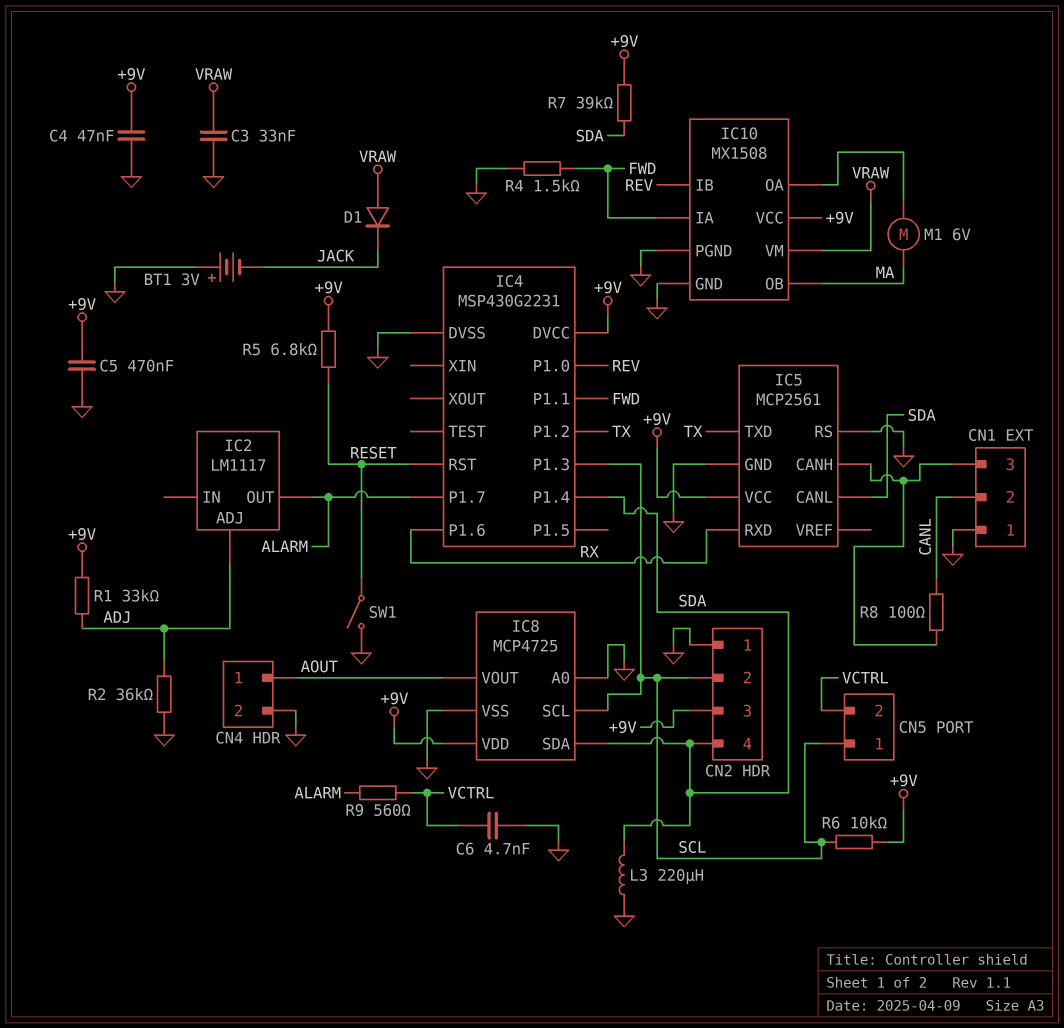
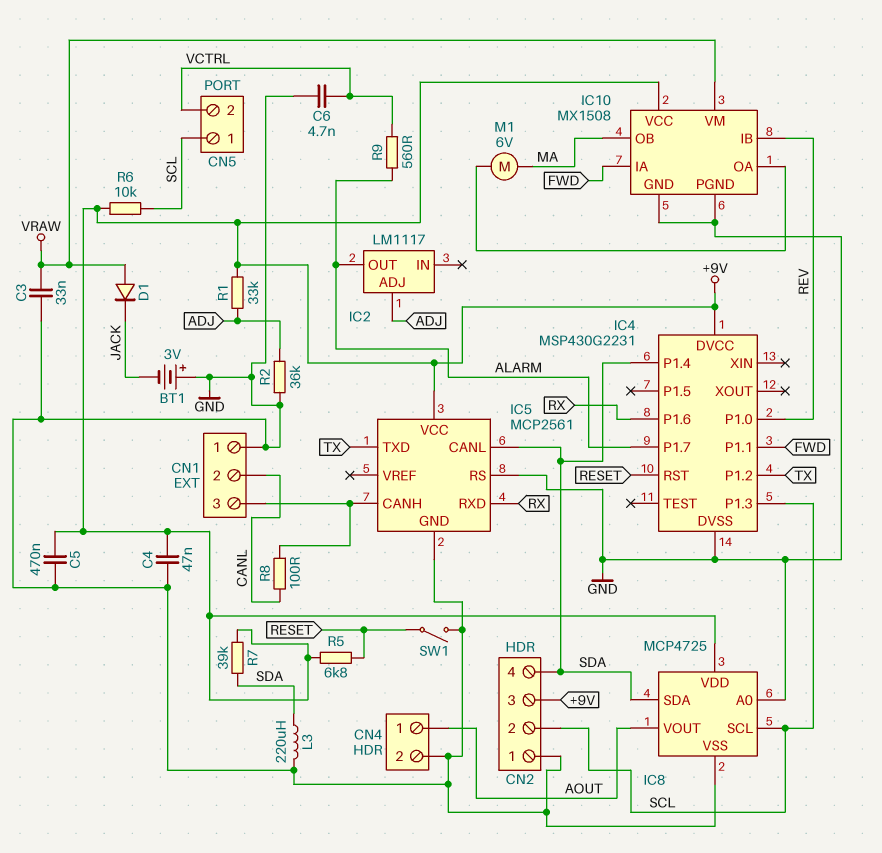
R4: 1.5k (FWD, GND) -> none

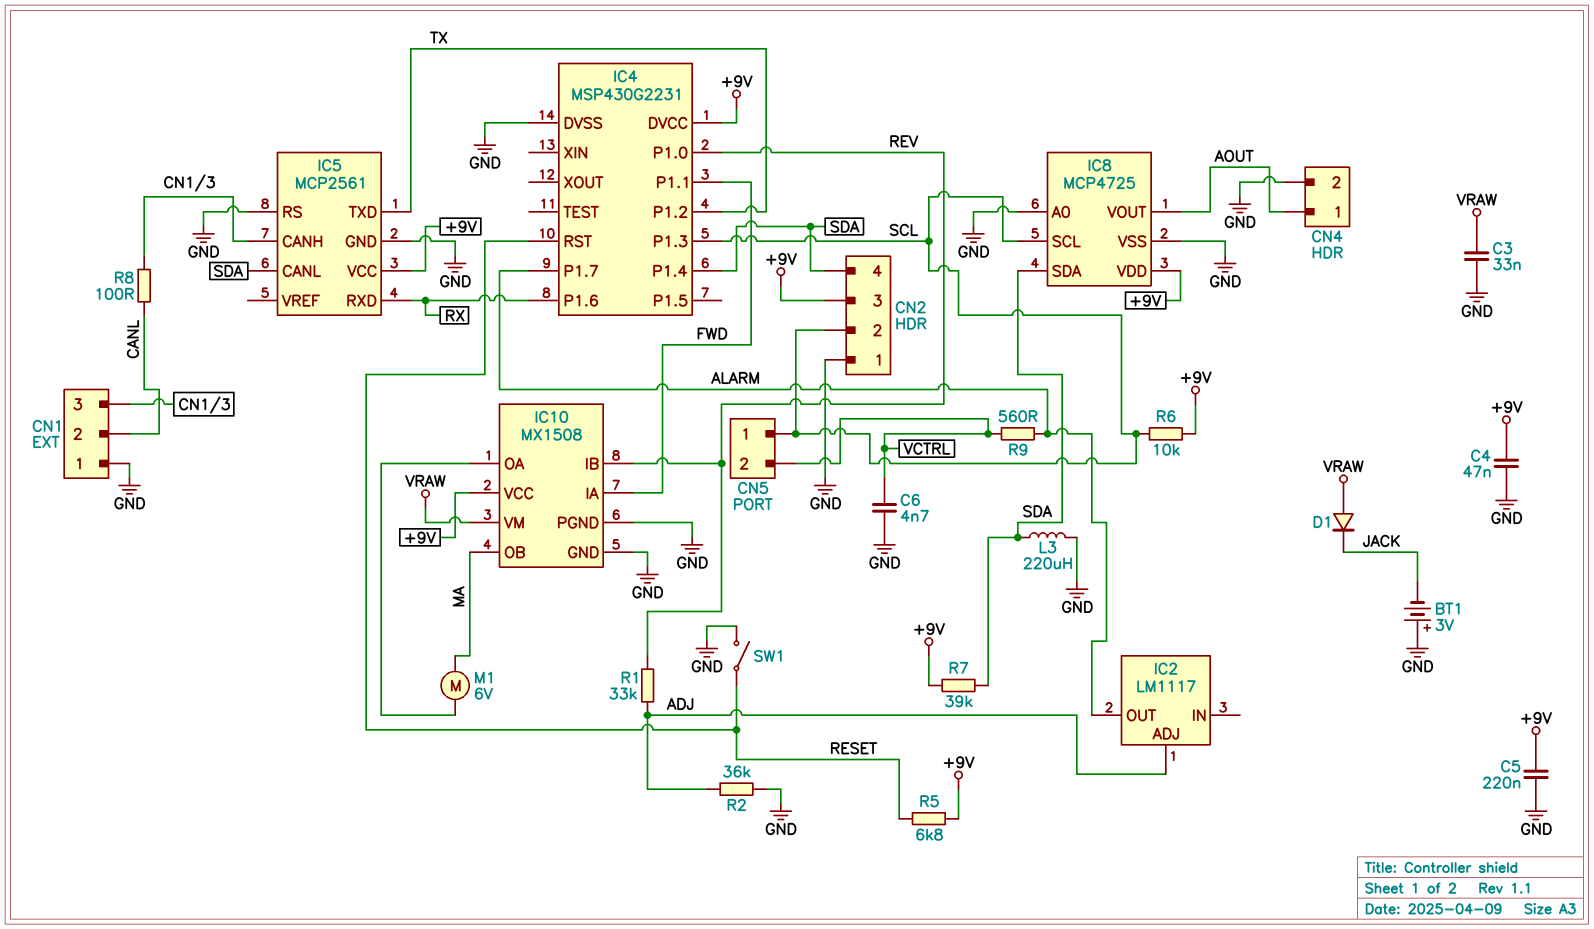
C5: 470nF (+9V, GND) -> 220nF (+9V, GND)
R1: 33k (+9V, ADJ) -> 33k (ADJ, REV)

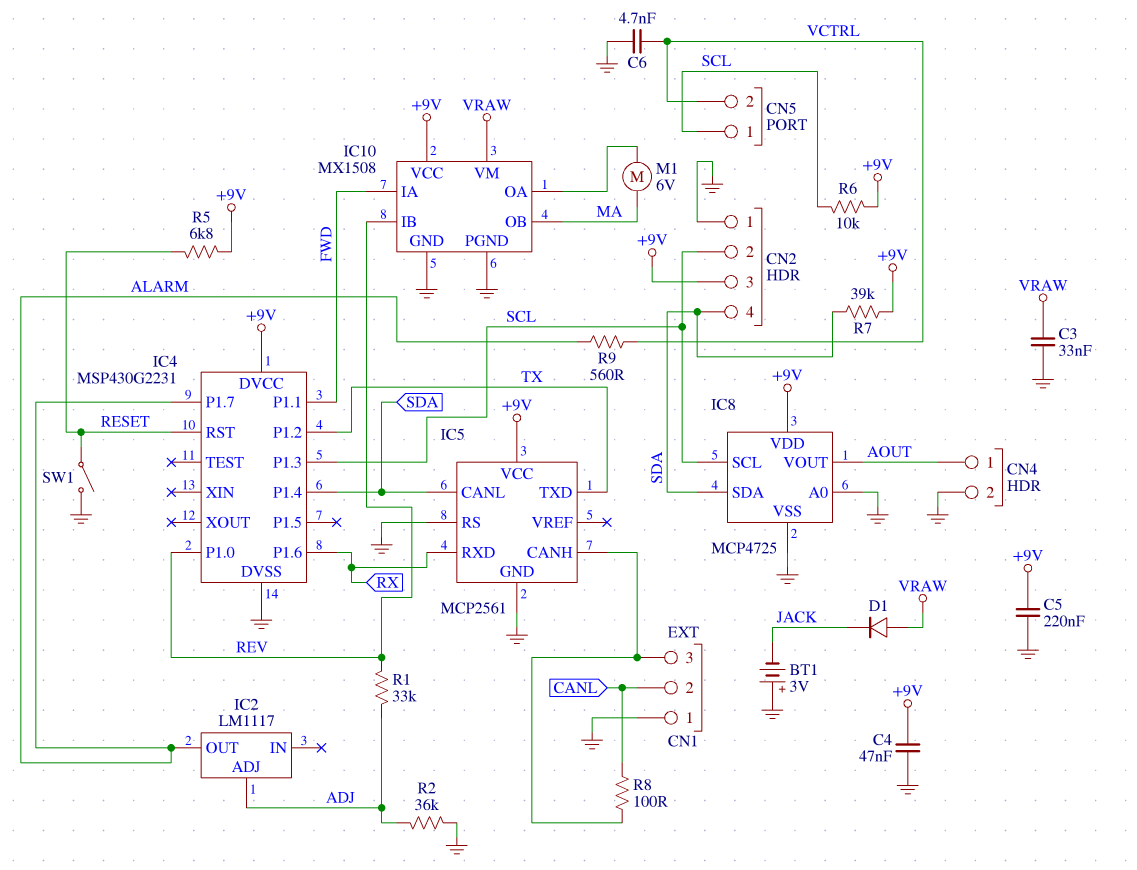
L3: 220uH (GND, SDA) -> none

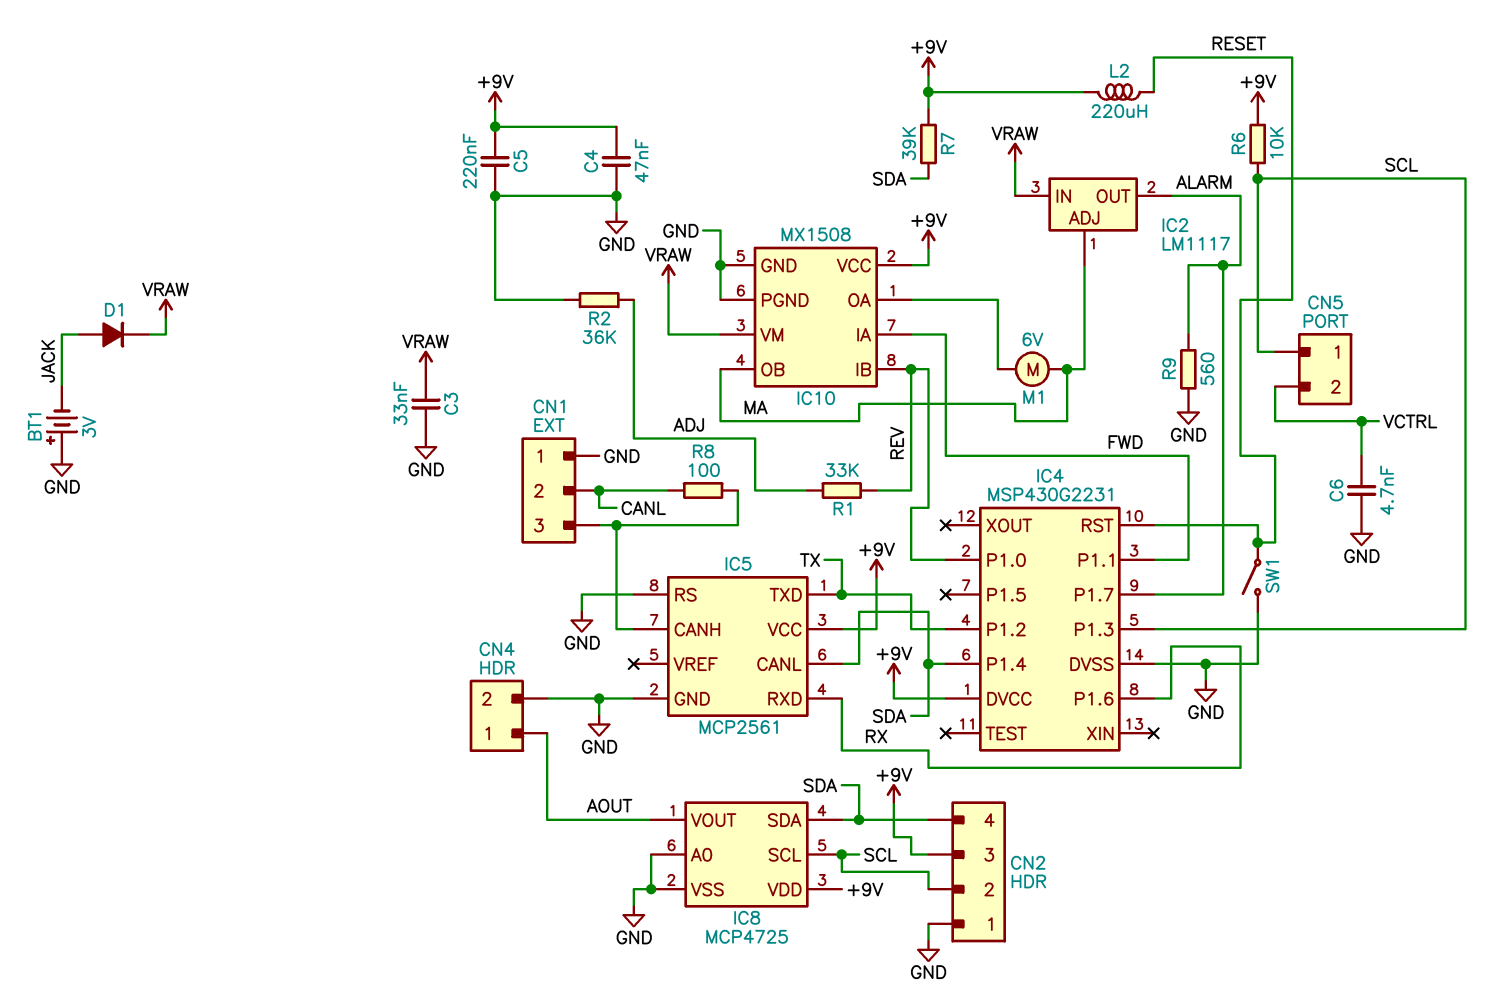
D1: diode (A VRAW, K JACK) -> diode (A JACK, K VRAW)
IC2 pin ADJ: ADJ -> MA
IC2 pin IN: none -> VRAW
L2: none -> 220uH (+9V, RESET)
R5: 6.8k (+9V, RESET) -> none
R9: 560 (ALARM, VCTRL) -> 560 (ALARM, GND)

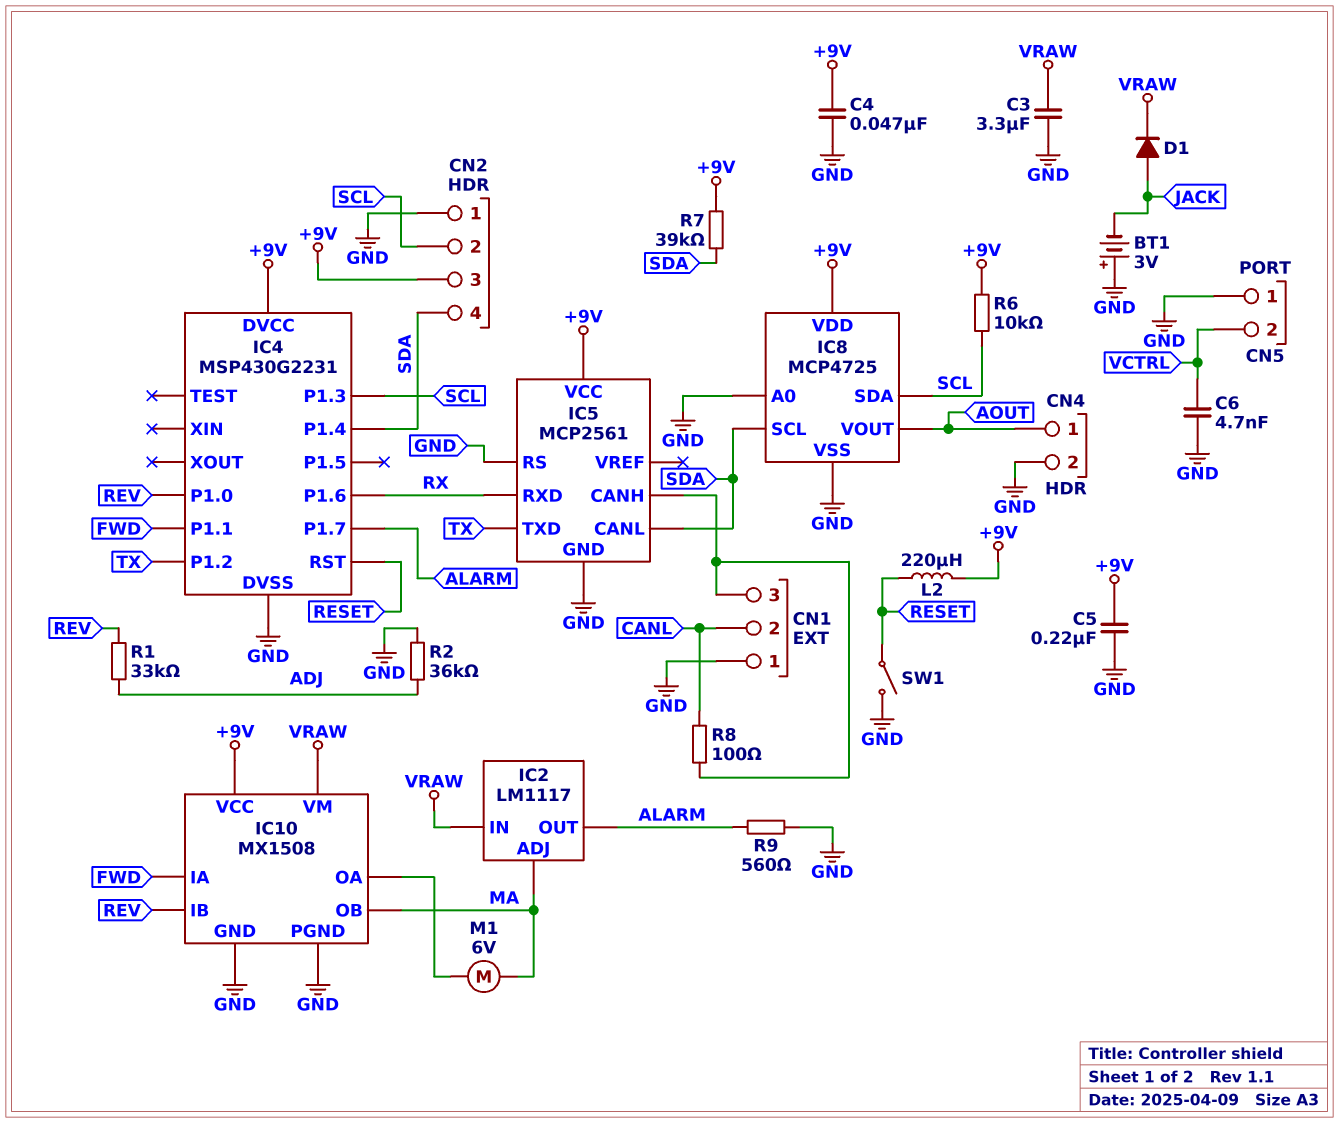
C3: 33nF (GND, VRAW) -> 3.3uF (GND, VRAW)
CN5 pin 1: SCL -> GND
IC8 pin SCL: SCL -> SDA
IC8 pin SDA: SDA -> SCL

